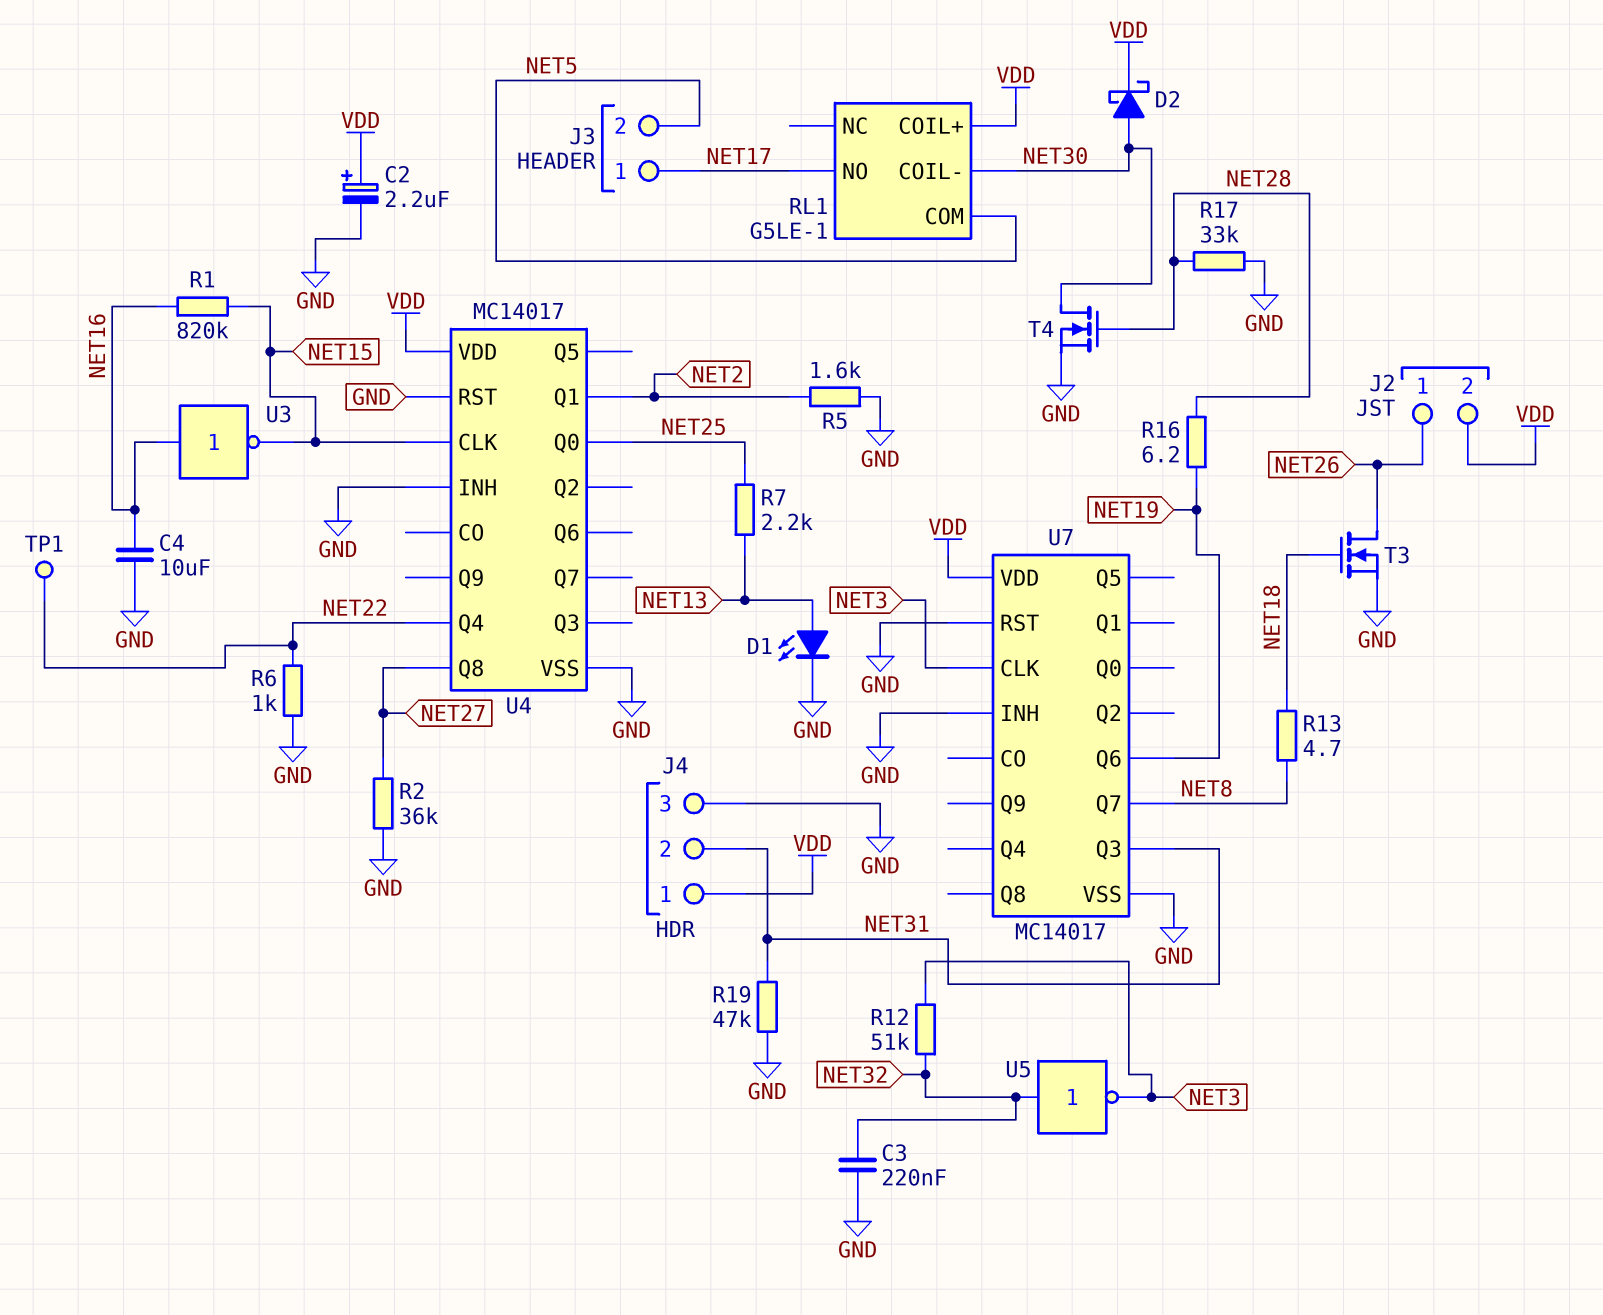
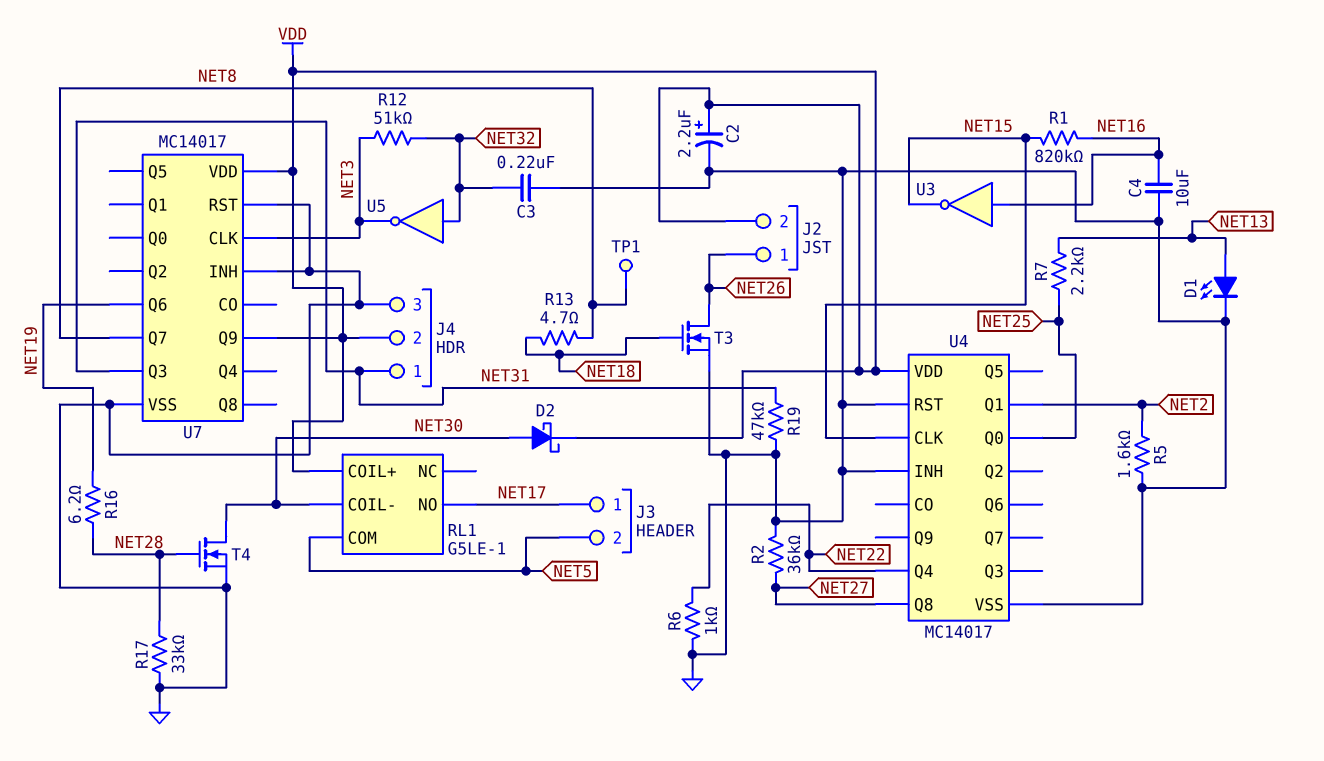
J4 pin 1: VDD -> NET31
J4 pin 2: NET31 -> VDD
TP1: test point (NET22) -> test point (NET8)
U7 pin Q9: none -> VDD

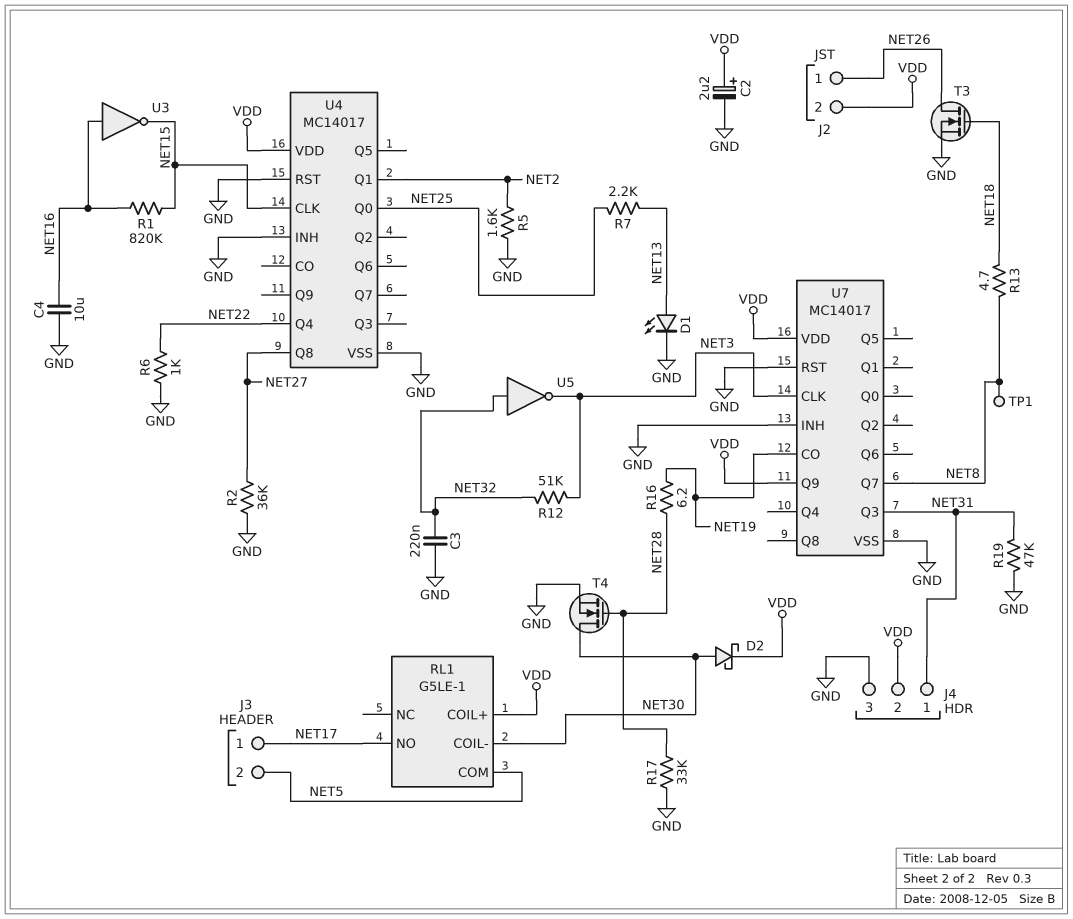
U7 pin CO: none -> NET19
U7 pin Q6: NET19 -> none

